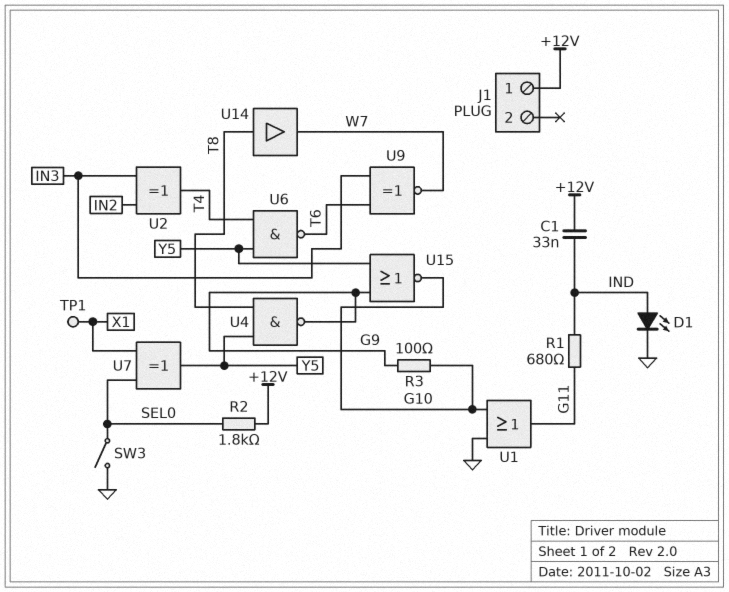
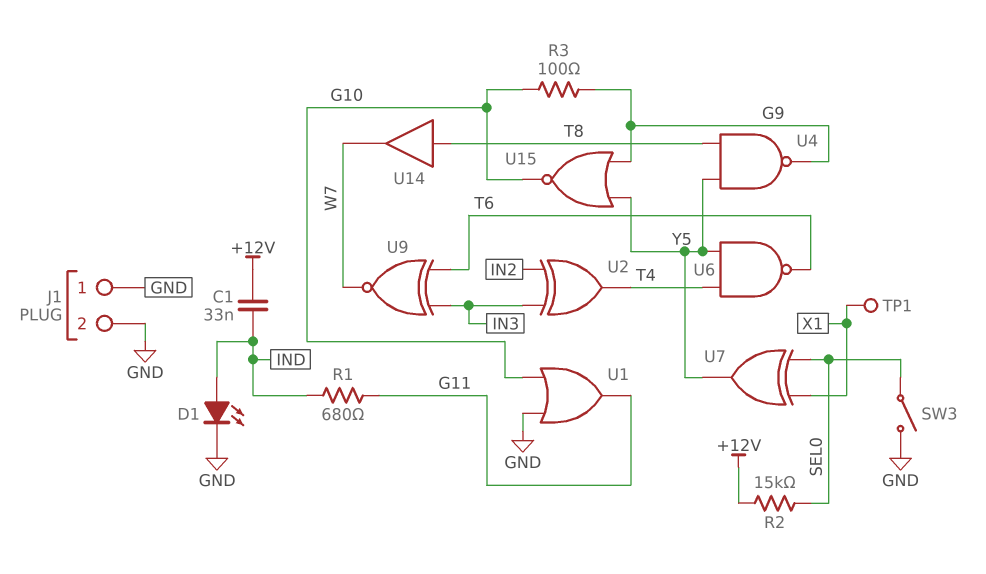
J1 pin 1: +12V -> GND
J1 pin 2: none -> GND
R2: 1.8k (+12V, SEL0) -> 15k (+12V, SEL0)

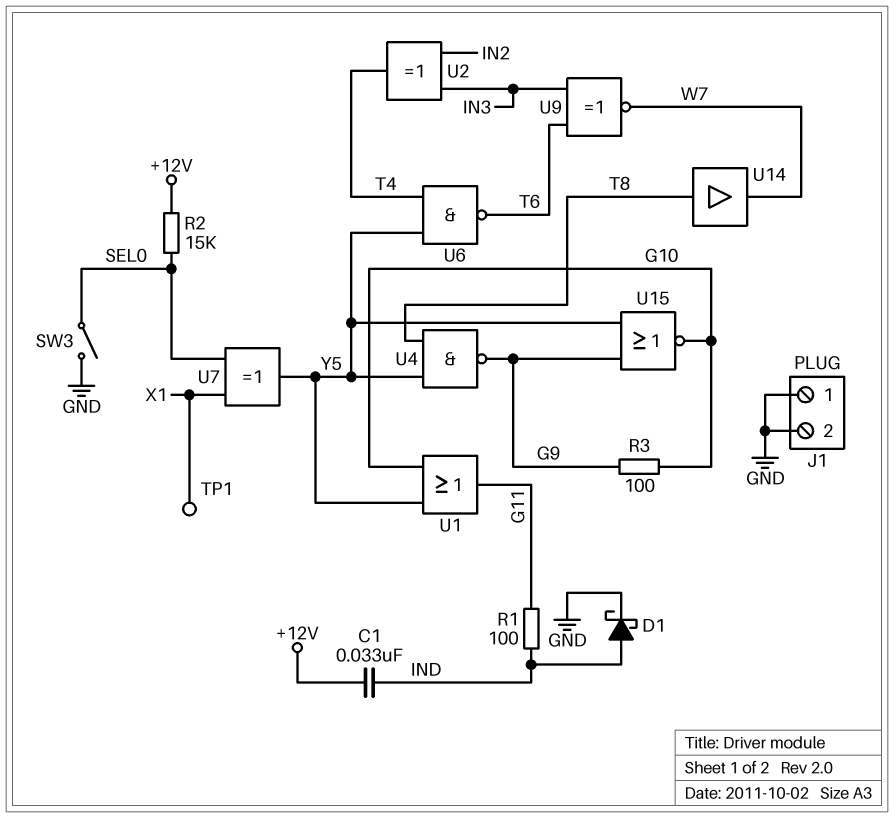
D1: LED (A IND, K GND) -> schottky (A IND, K GND)
R1: 680 (G11, IND) -> 100 (G11, IND)
U1: OR (in G10, in GND, out G11) -> OR (in G10, in Y5, out G11)

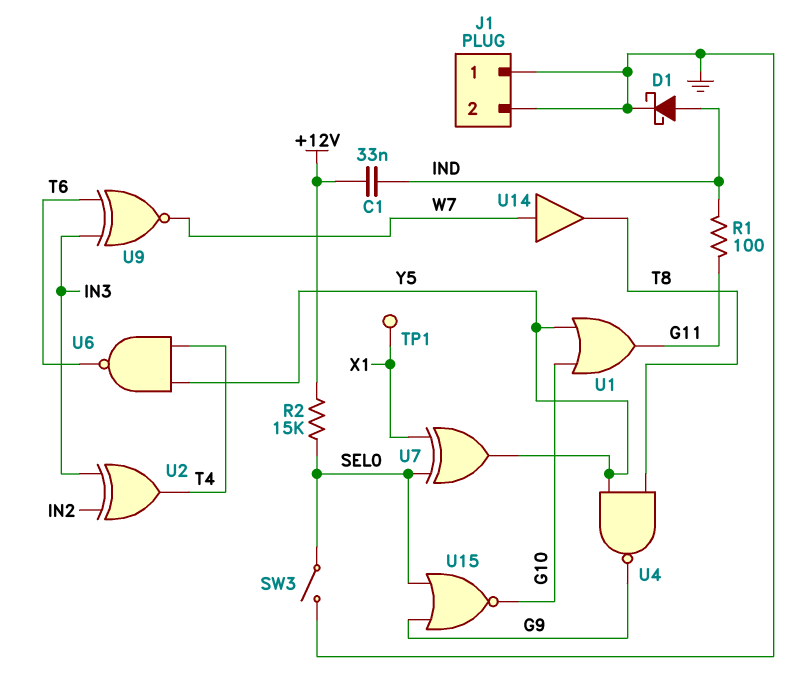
R3: 100 (G9, G10) -> none
U14: buffer (in T8, out W7) -> buffer (in W7, out T8)
U15: NOR (in G9, in Y5, out G10) -> NOR (in G9, in SEL0, out G10)

